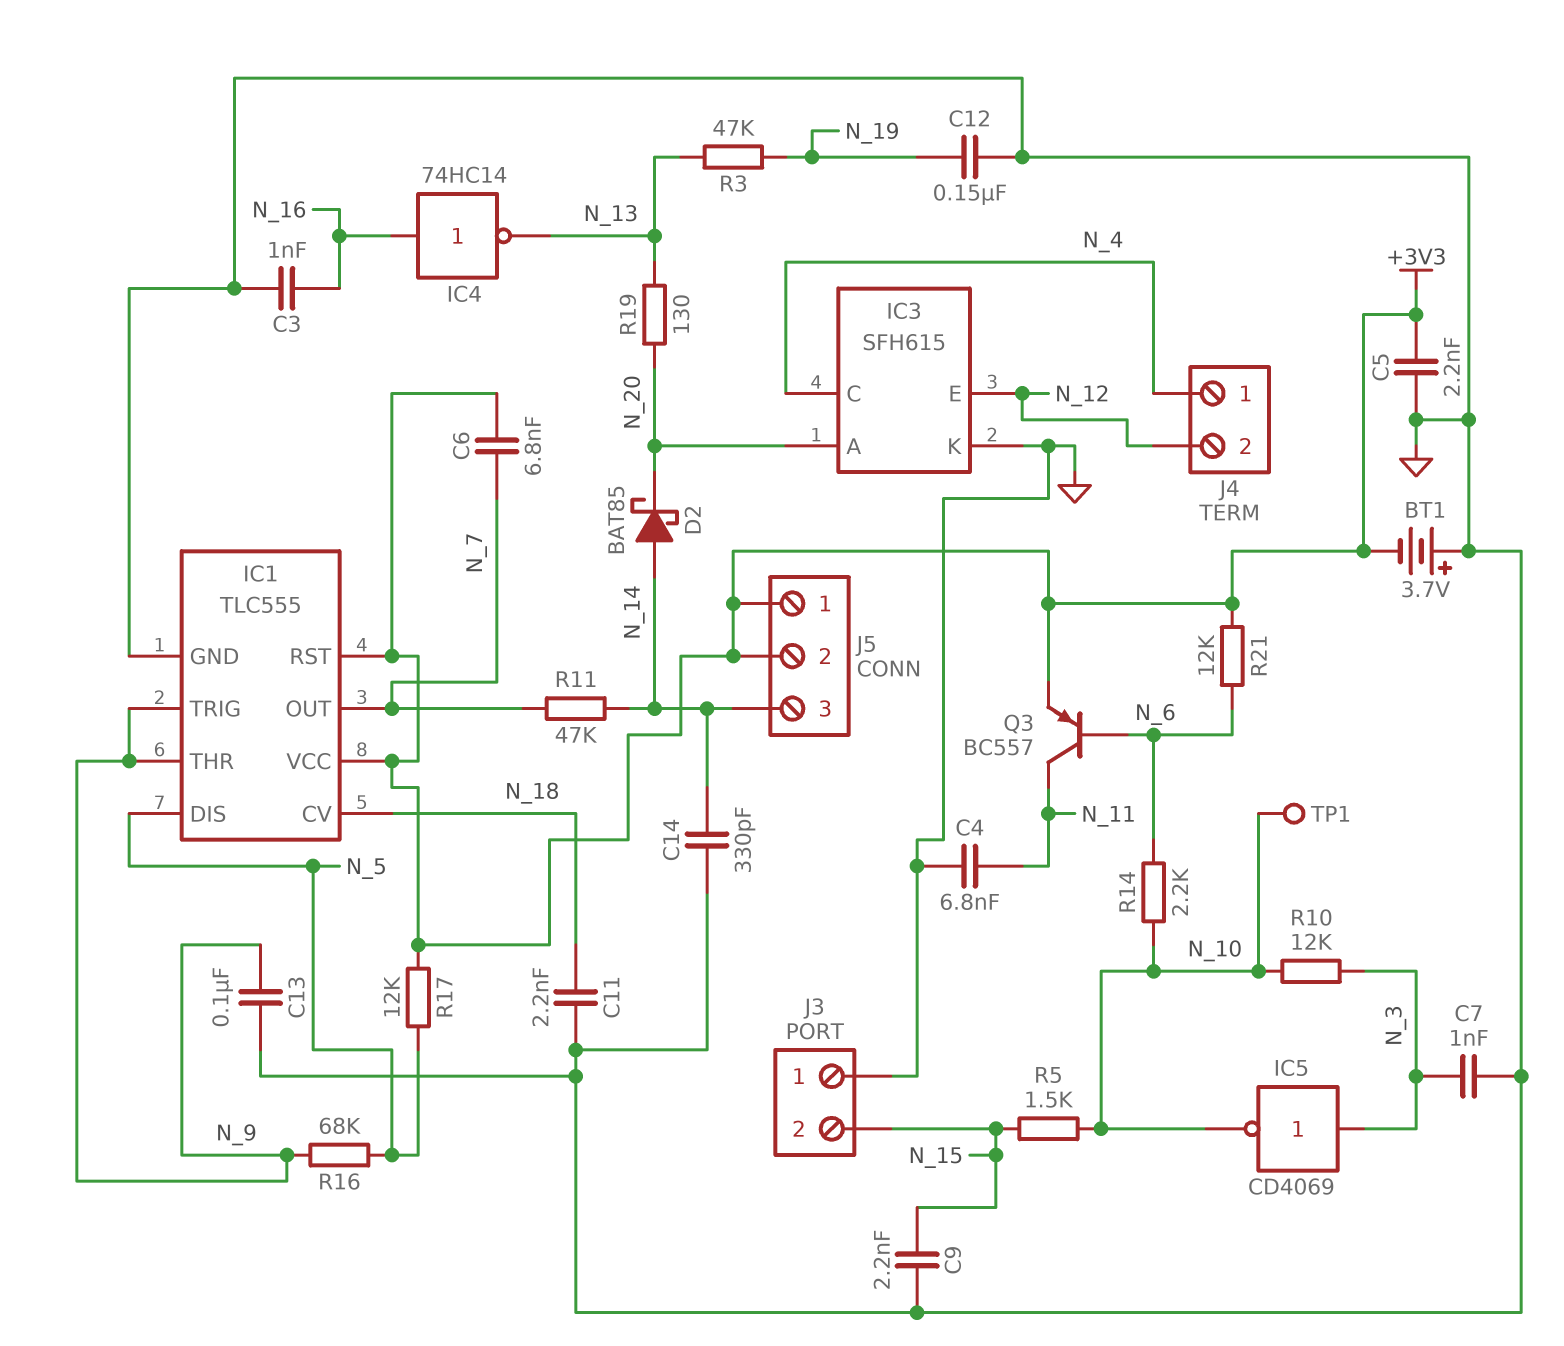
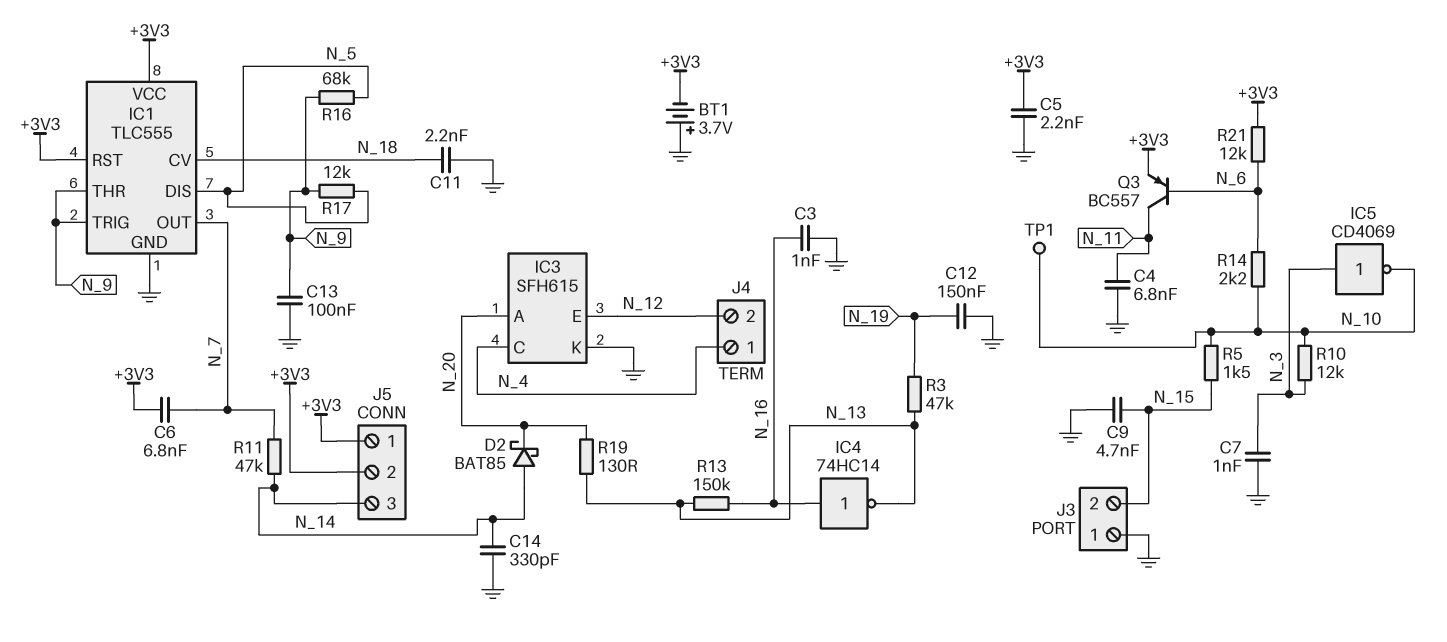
C9: 2.2nF (GND, N_15) -> 4.7nF (GND, N_15)
R13: none -> 150k (N_13, N_16)
R17: 12k (+3V3, N_5) -> 12k (N_5, N_9)

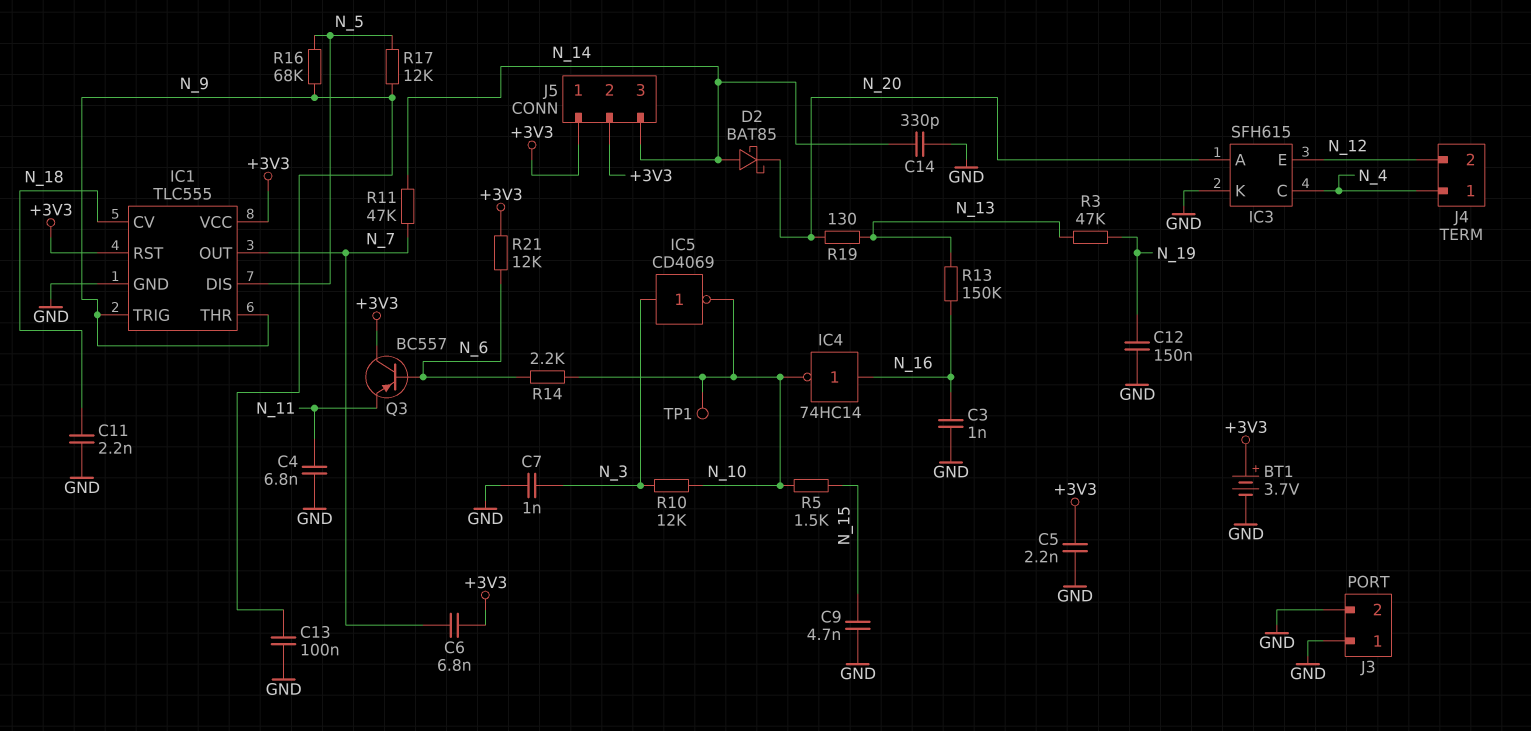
BT1: 3.7V (plus GND, minus +3V3) -> 3.7V (plus +3V3, minus GND)
IC4: NOT 74HC14 (in N_16, out N_13) -> NOT 74HC14 (in N_16, out N_10)
J3 pin 2: N_15 -> GND
Q3: PNP BC557 (B N_6, C N_11, E +3V3) -> PNP BC557 (B N_6, C +3V3, E N_11)

